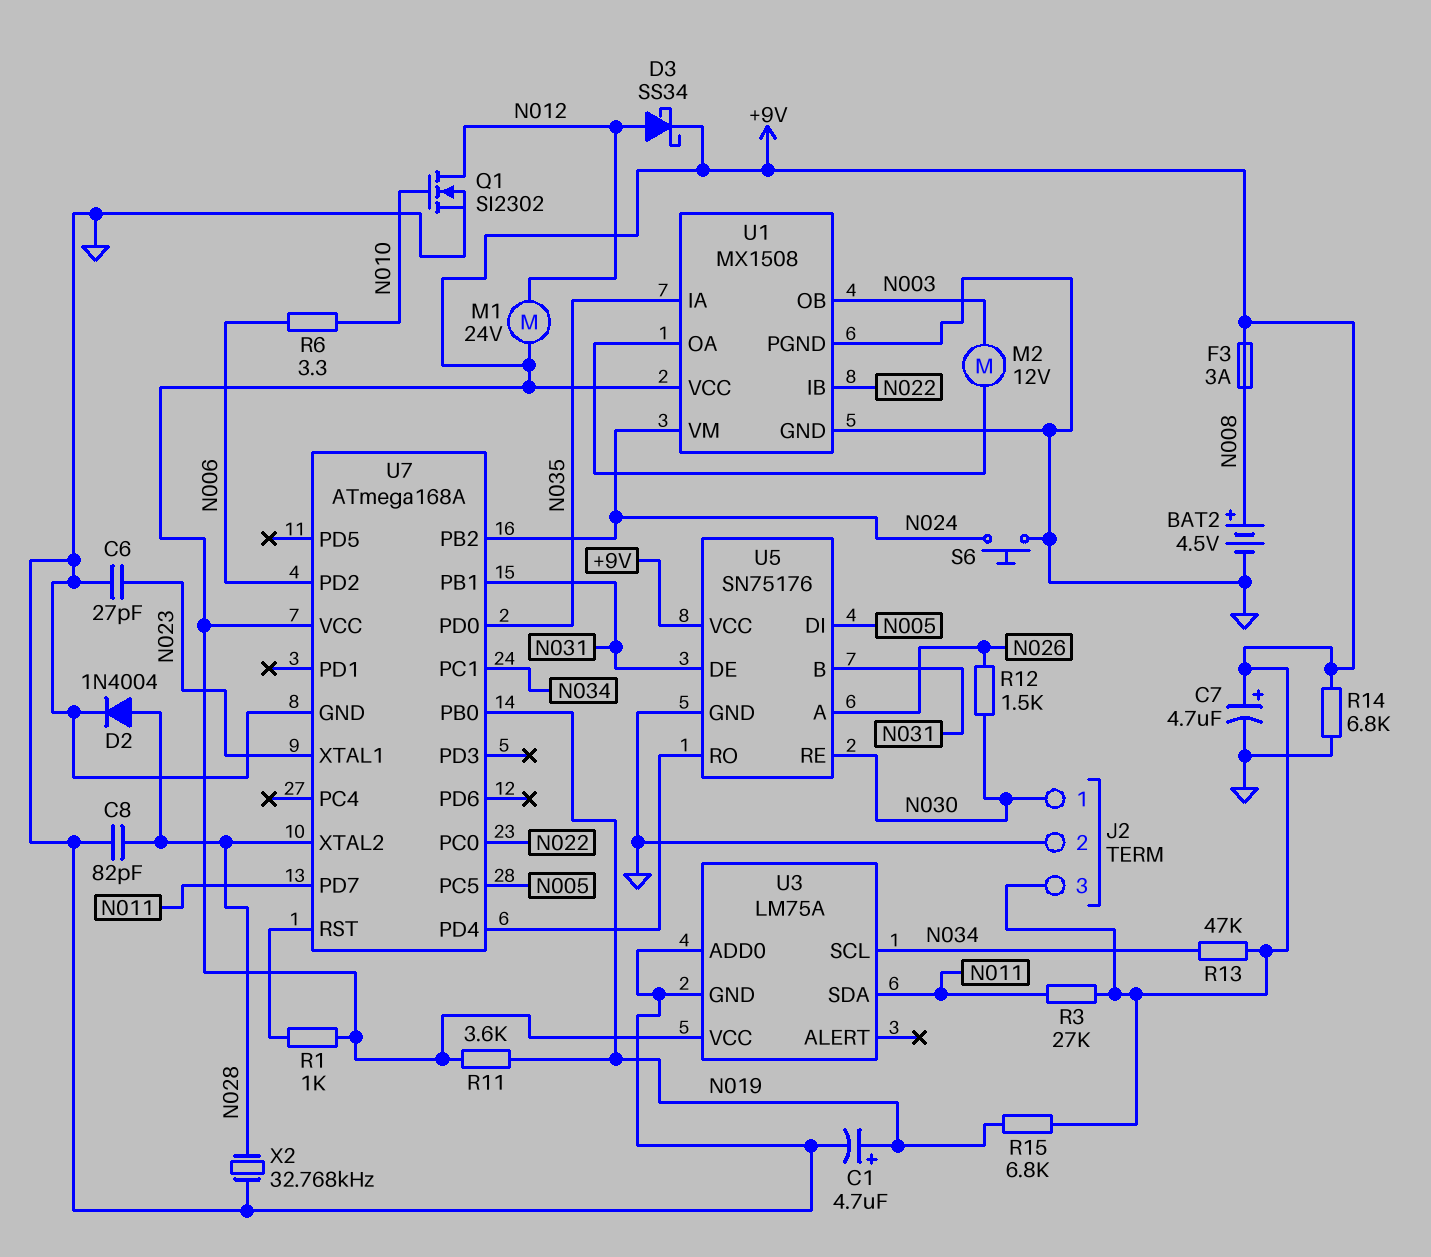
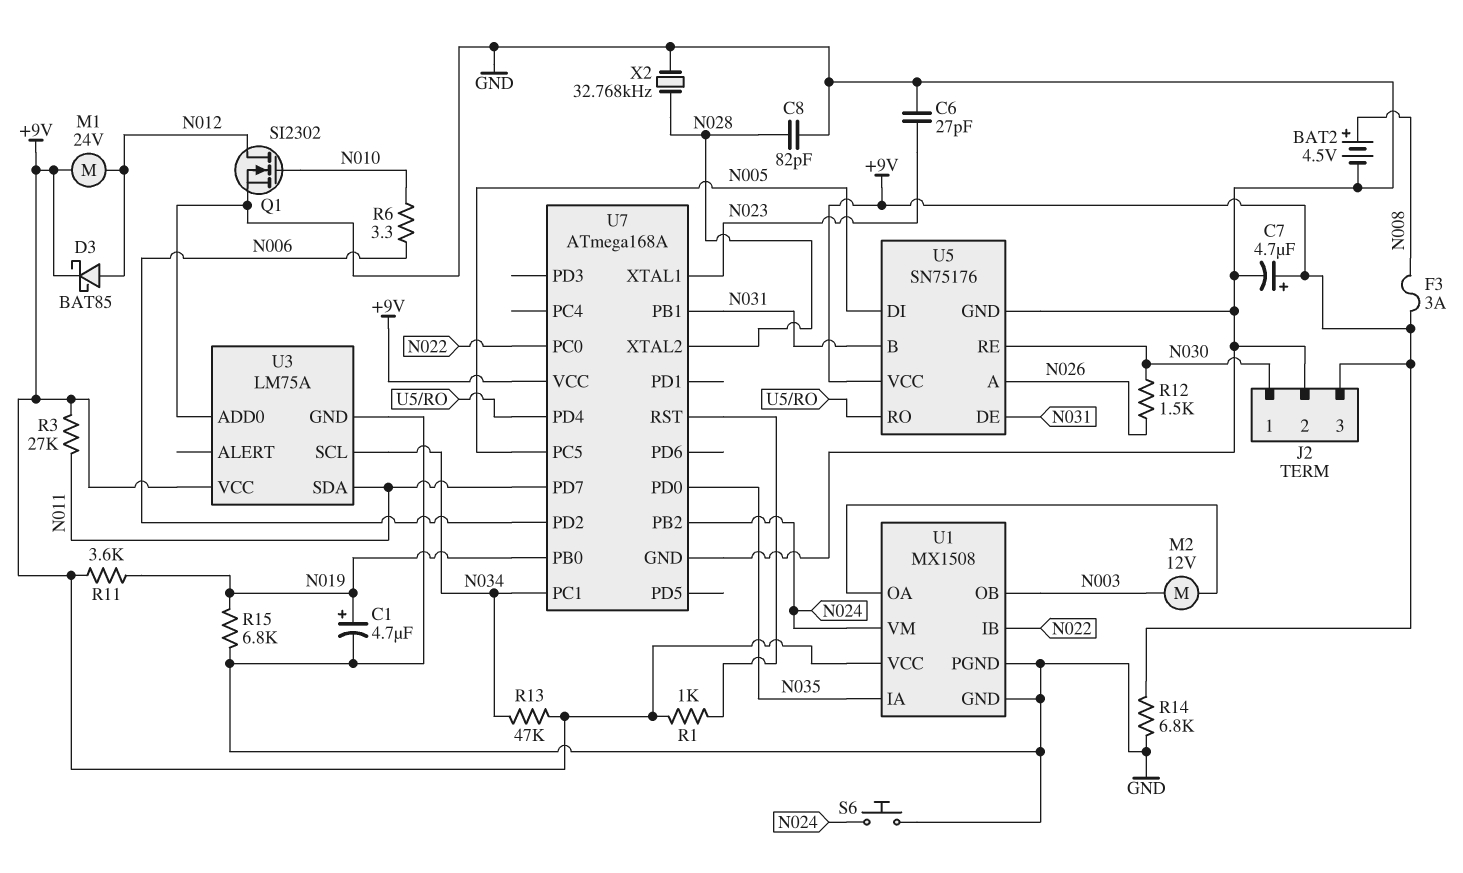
D2: diode 1N4004 (A N028, K GND) -> none
D3: schottky SS34 (A N012, K +9V) -> schottky BAT85 (A N012, K +9V)
R15: 6.8k (+9V, N019) -> 6.8k (GND, N019)

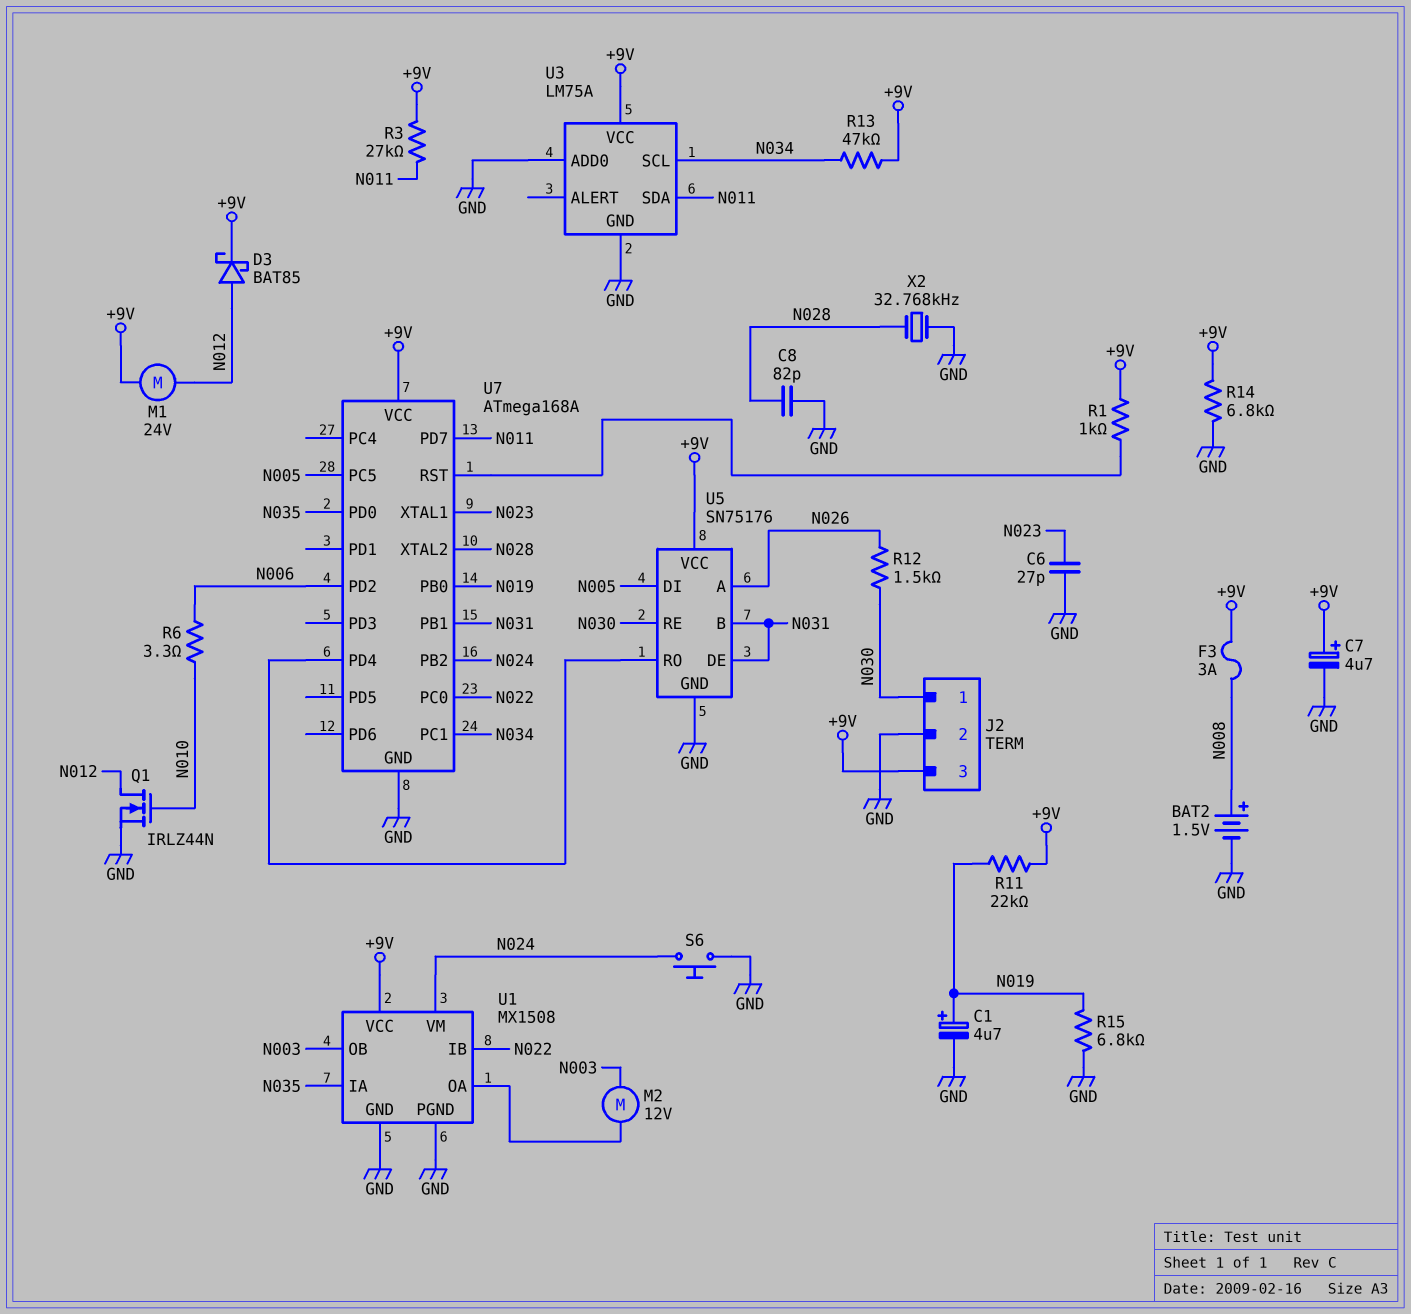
BAT2: 4.5V (plus N008, minus GND) -> 1.5V (plus N008, minus GND)
Q1: NMOS SI2302 (G N010, D N012, S GND) -> NMOS IRLZ44N (G N010, D N012, S GND)
R11: 3.6k (+9V, N019) -> 22k (+9V, N019)

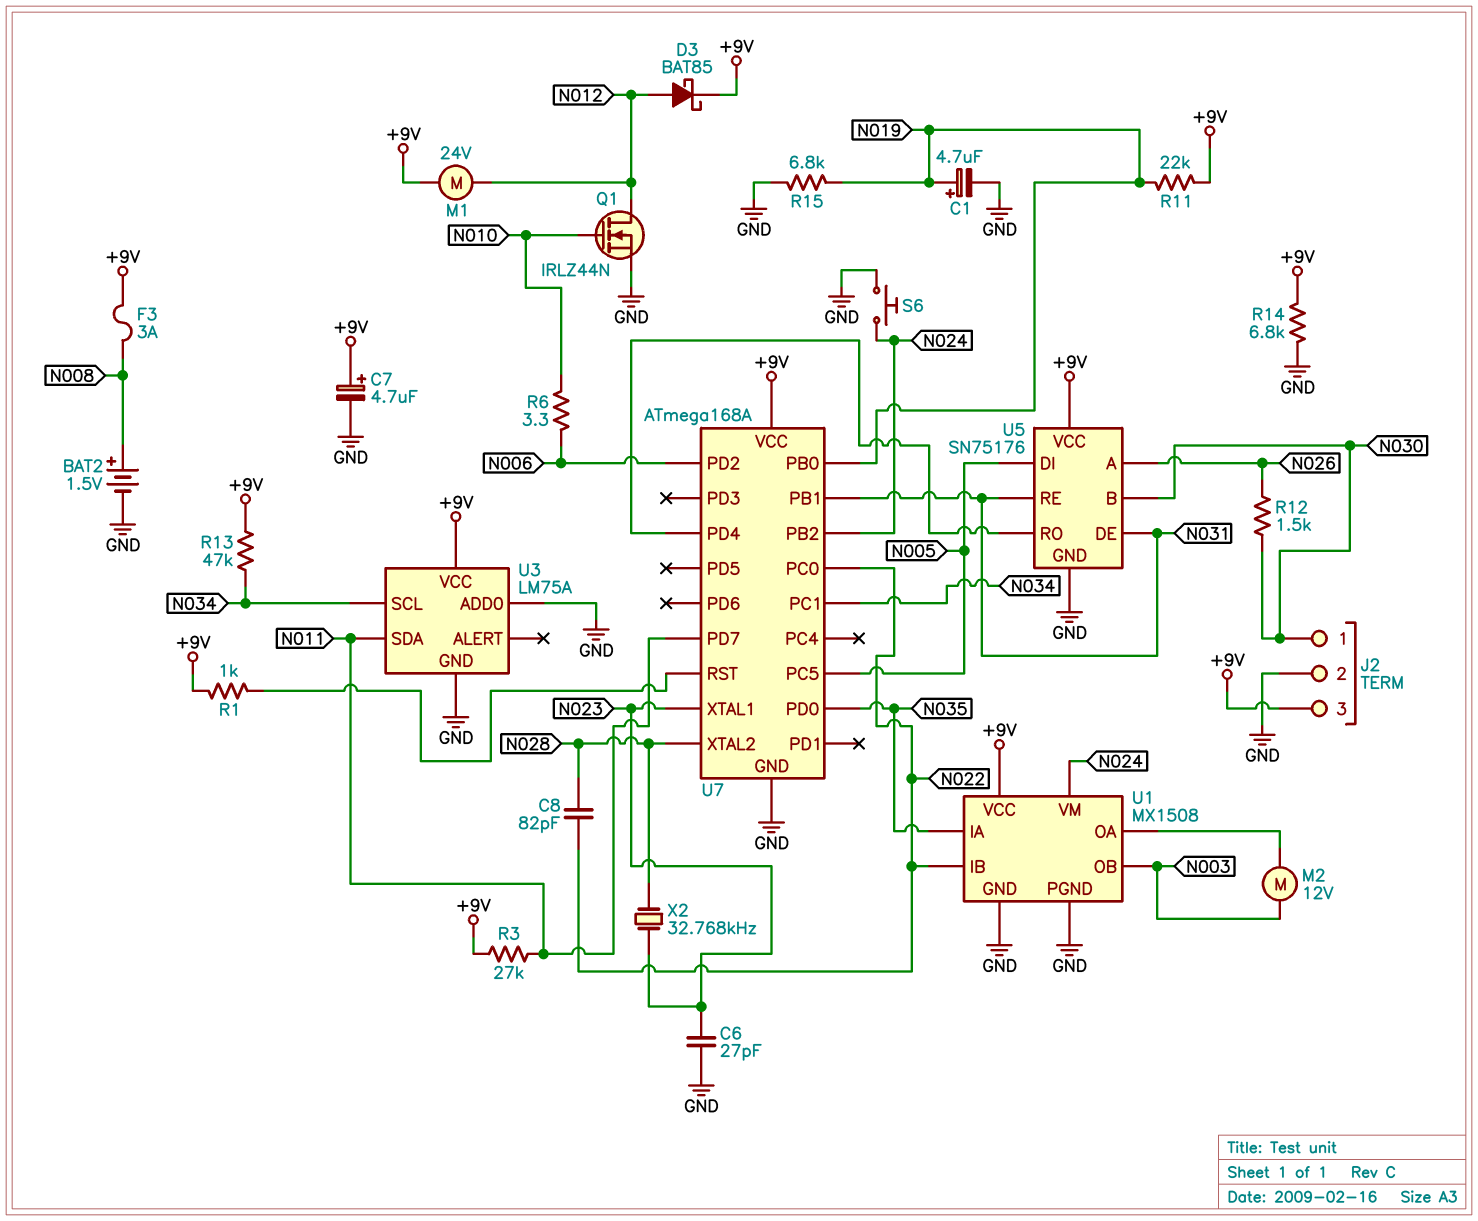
C8: 82pF (GND, N028) -> 82pF (N022, N028)
U5 pin B: N031 -> N030
U5 pin RE: N030 -> N031
X2: 32.768kHz (GND, N028) -> 32.768kHz (N023, N028)

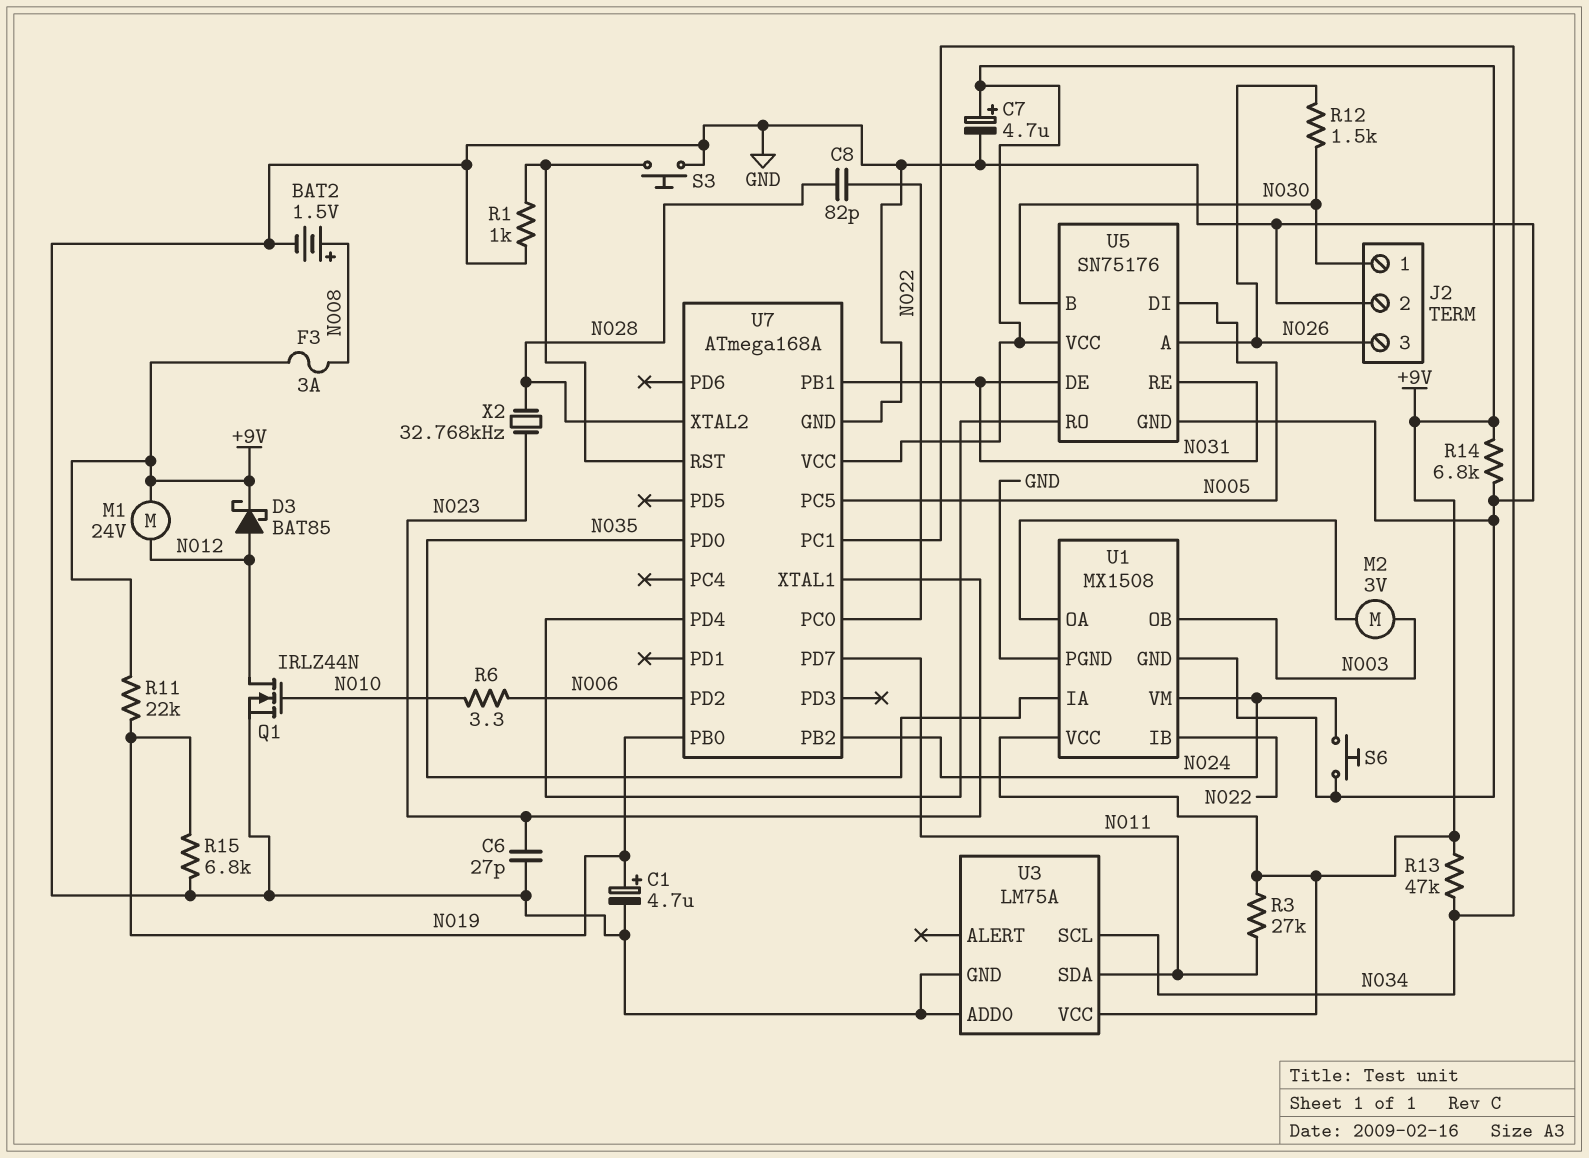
J2 pin 3: +9V -> N026
M2: motor 12V (N003, U1/OA) -> motor 3V (N003, U1/OA)
R1: 1k (+9V, U7/RST) -> 1k (GND, U7/RST)
S3: none -> button (GND, U7/RST)

